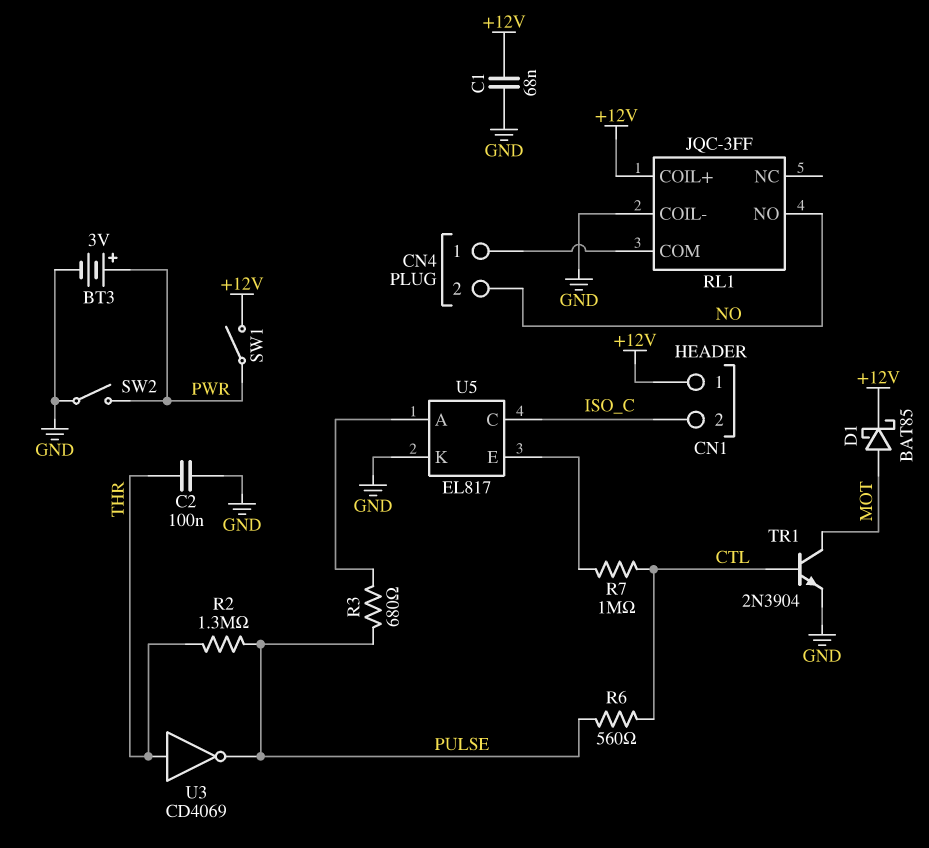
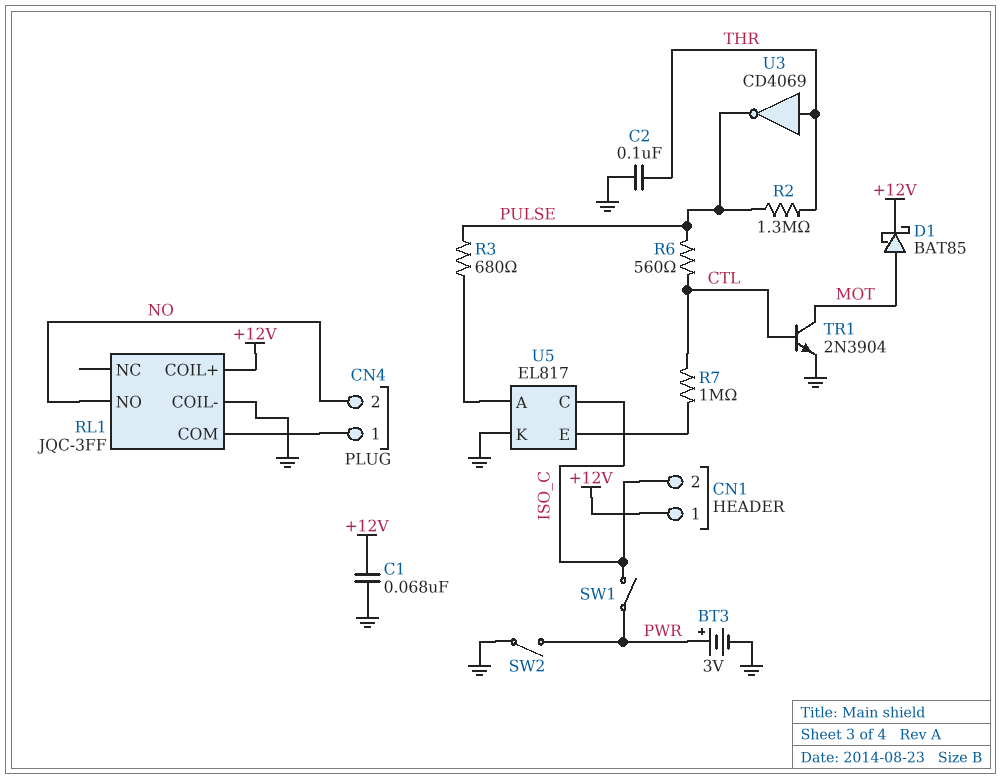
SW1: switch (+12V, PWR) -> switch (ISO_C, PWR)

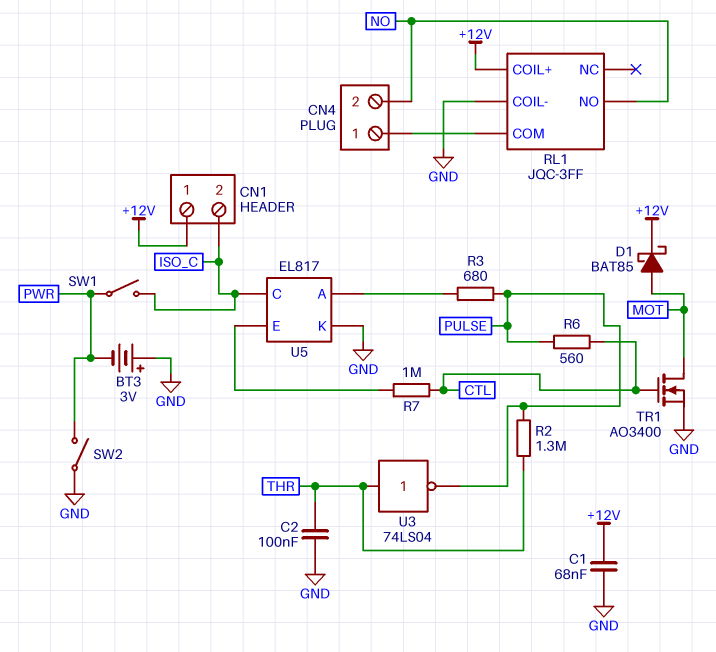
BT3: 3V (plus PWR, minus GND) -> 3V (plus GND, minus PWR)
TR1: NPN 2N3904 (B CTL, C MOT, E GND) -> NMOS AO3400 (G CTL, D MOT, S GND)
U3: NOT CD4069 (in THR, out PULSE) -> NOT 74LS04 (in THR, out PULSE)

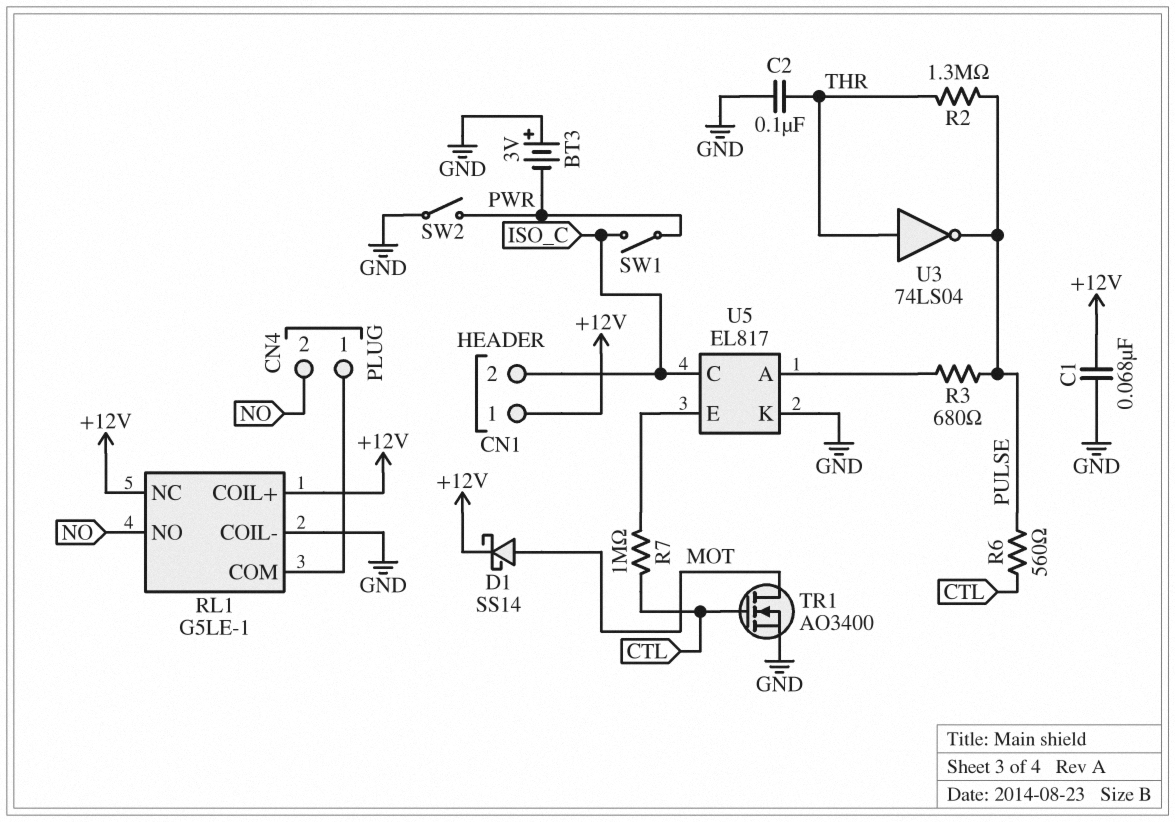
D1: schottky BAT85 (A MOT, K +12V) -> schottky SS14 (A MOT, K +12V)
RL1: JQC-3FF -> G5LE-1
RL1 pin NC: none -> +12V

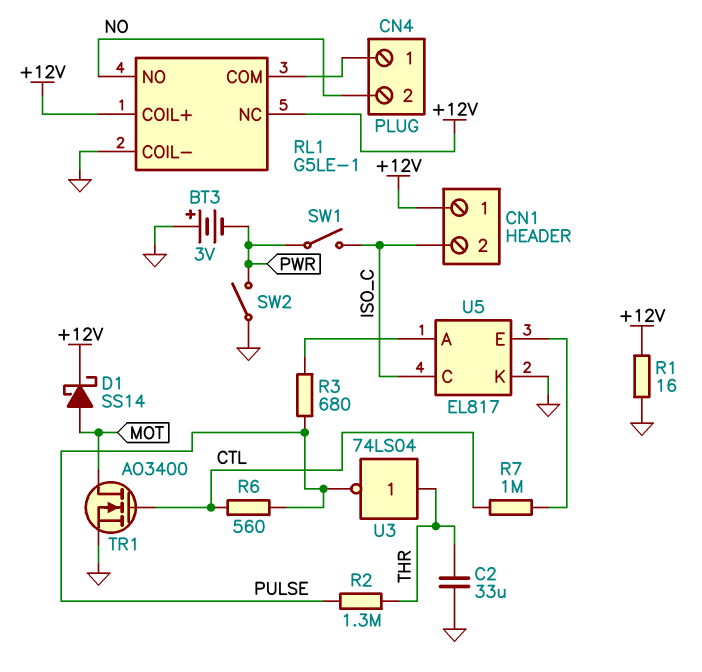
C1: 68nF (+12V, GND) -> none
C2: 100nF (GND, THR) -> 33uF (GND, THR)
R1: none -> 16 (+12V, GND)

